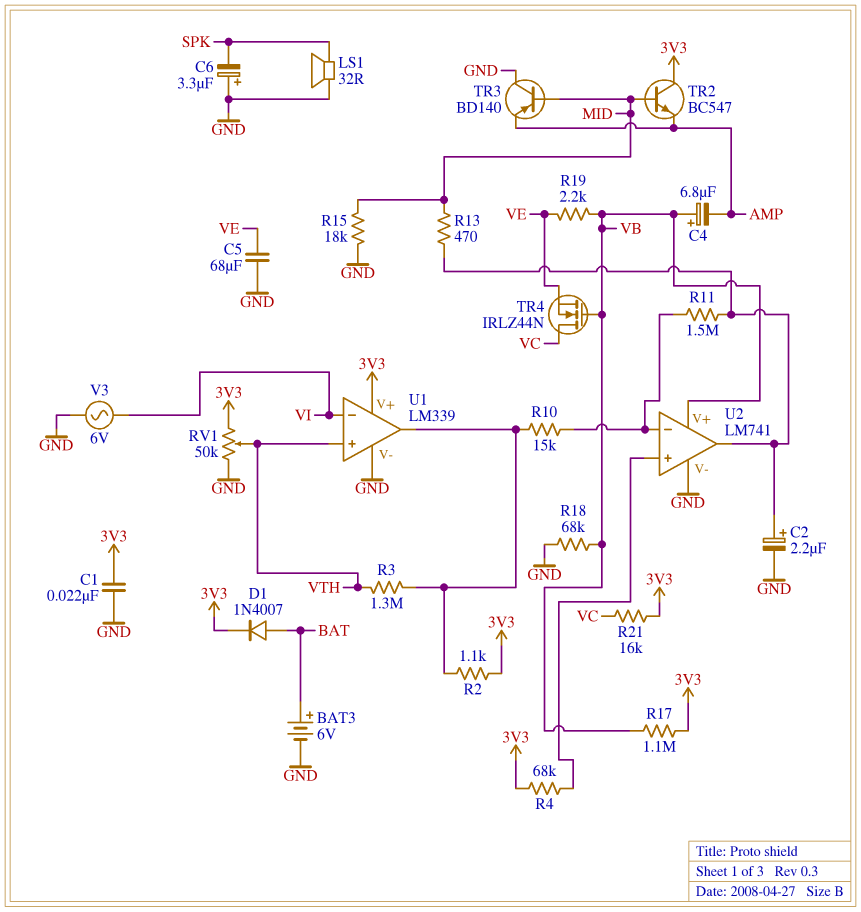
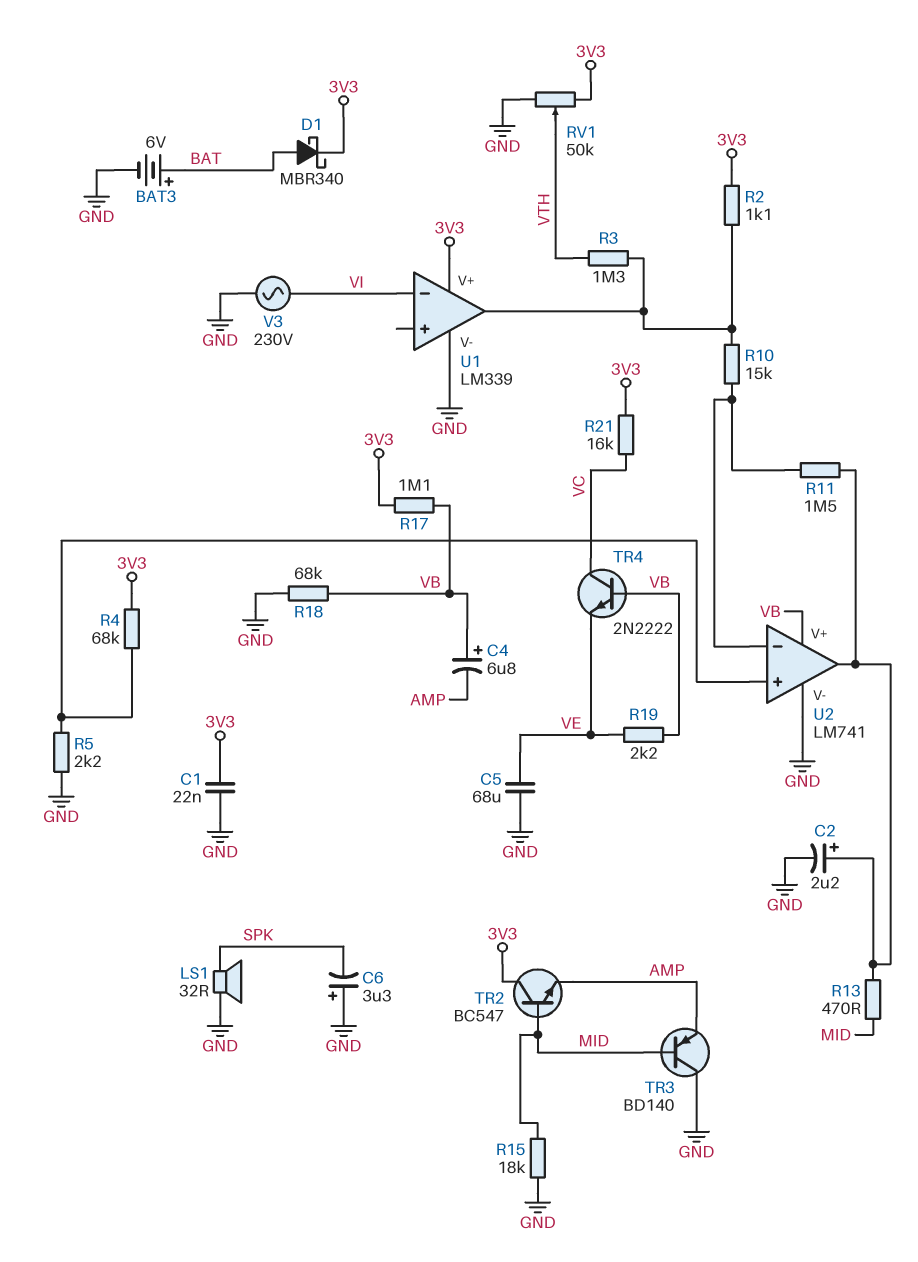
D1: diode 1N4007 (A BAT, K 3V3) -> schottky MBR340 (A BAT, K 3V3)
R5: none -> 2.2k (GND, U2/in+)
TR4: NMOS IRLZ44N (G VB, D VC, S VE) -> NPN 2N2222 (B VB, C VC, E VE)
U1 pin in+: VTH -> none
V3: AC 6V (GND, VI) -> AC 230V (GND, VI)

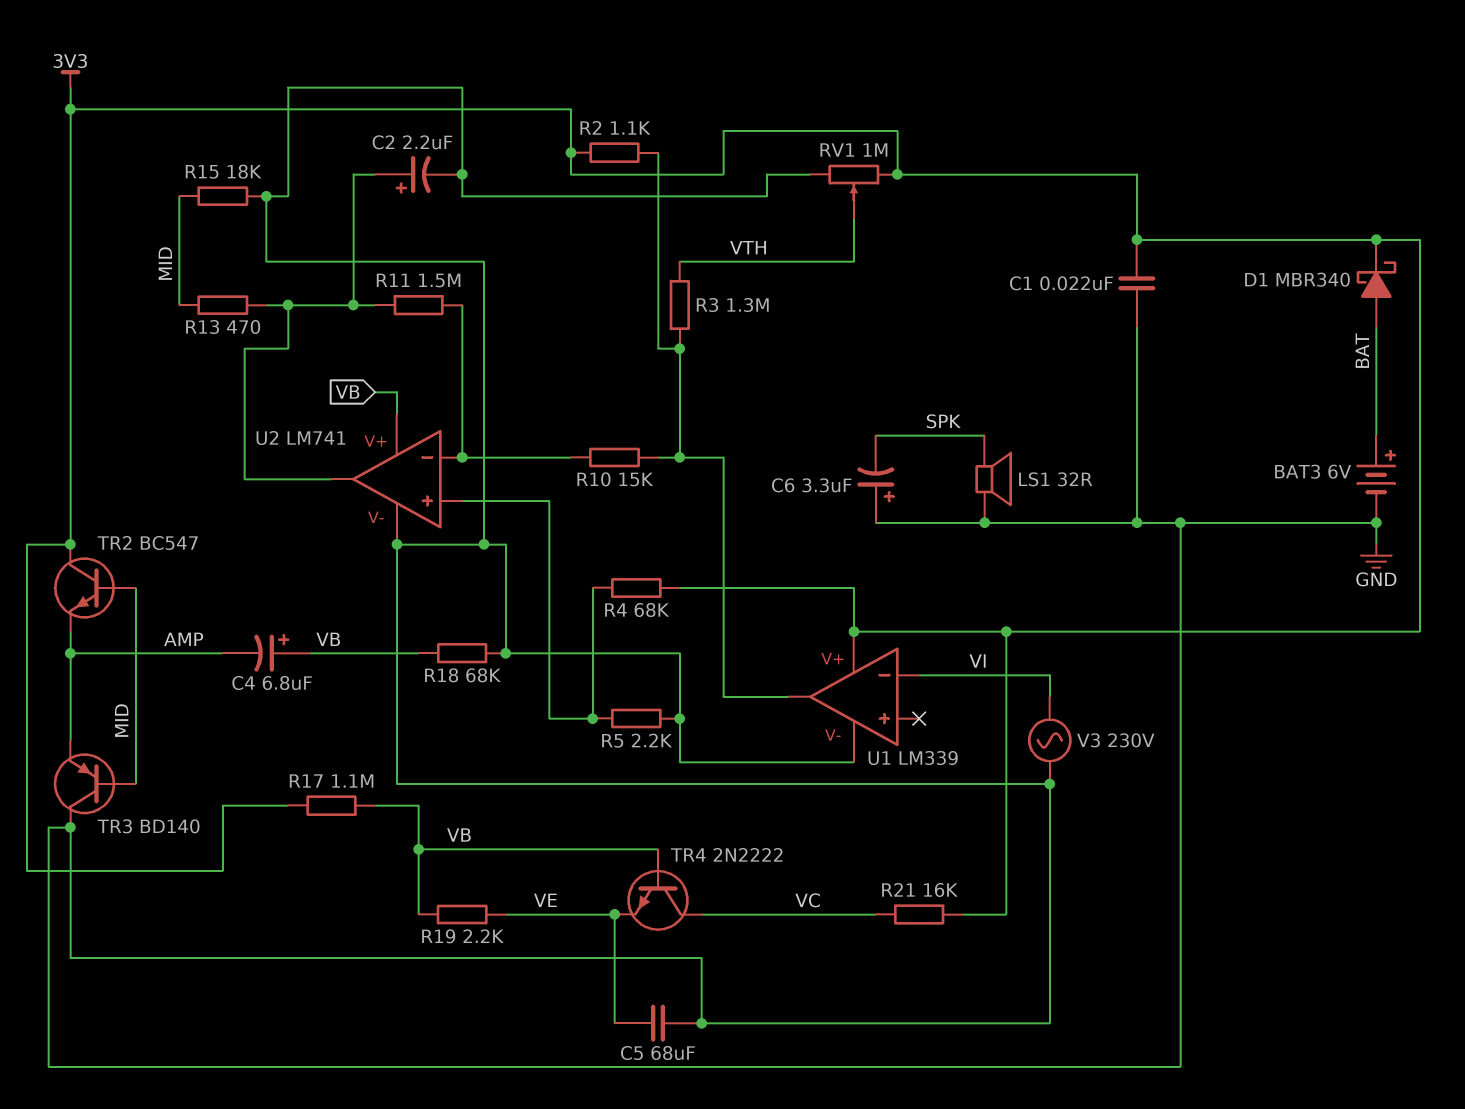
RV1: 50k (3V3, GND, wiper VTH) -> 1M (3V3, GND, wiper VTH)

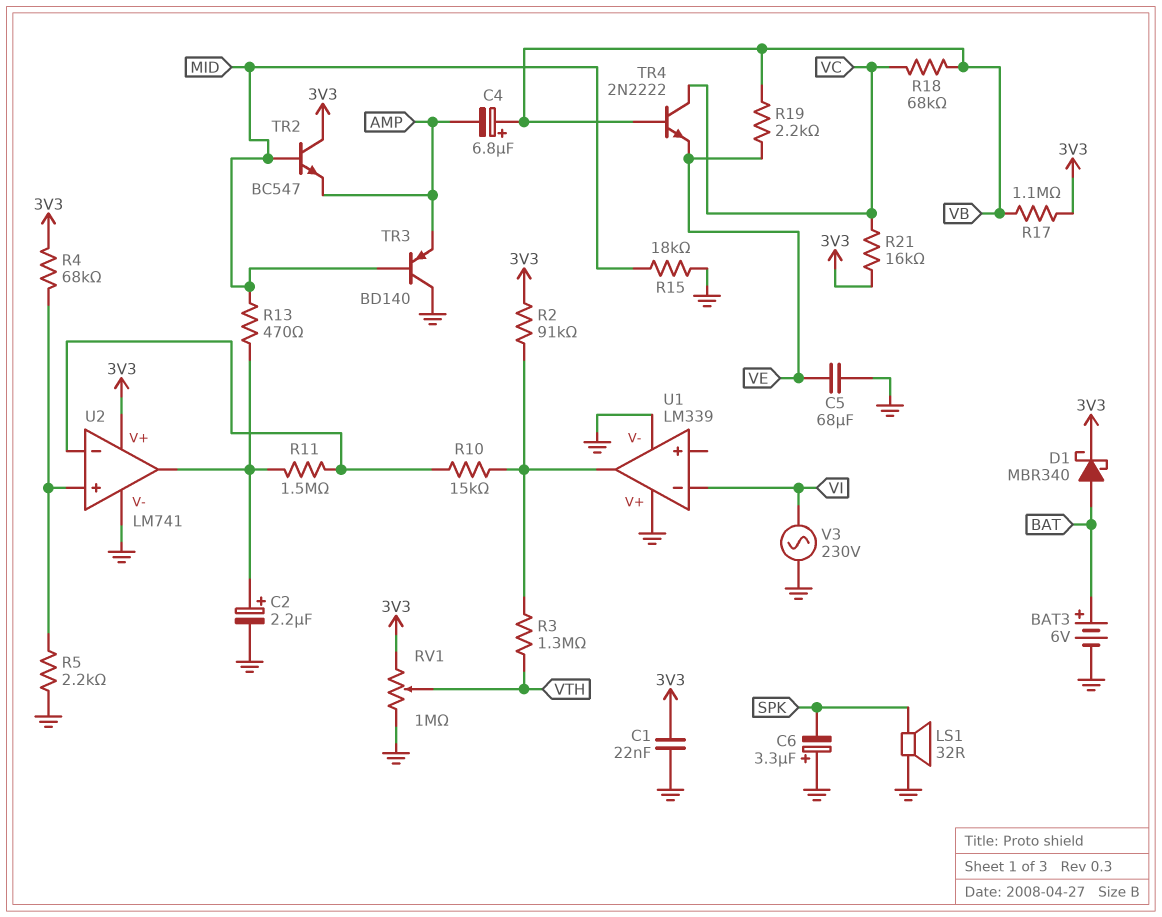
R2: 1.1k (3V3, U1/out) -> 91k (3V3, U1/out)
R18: 68k (GND, VB) -> 68k (VB, VC)
U1 pin V+: 3V3 -> GND
U2 pin V+: VB -> 3V3

